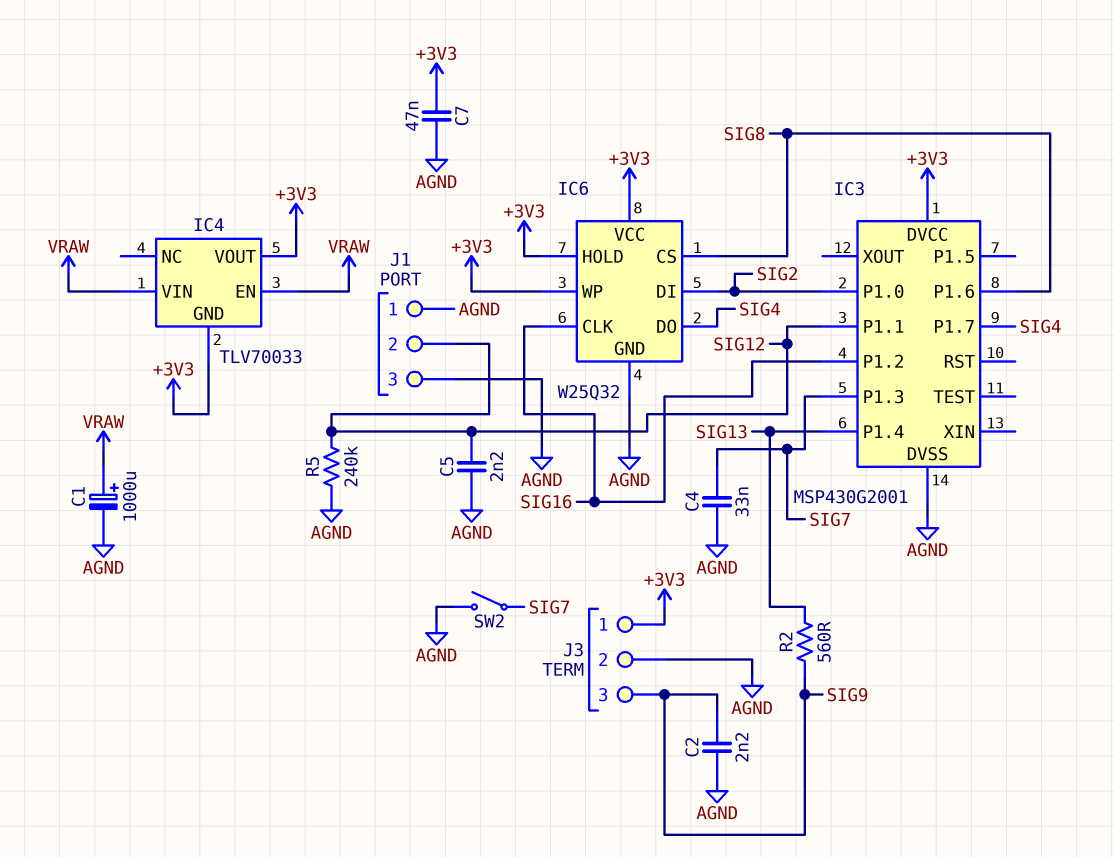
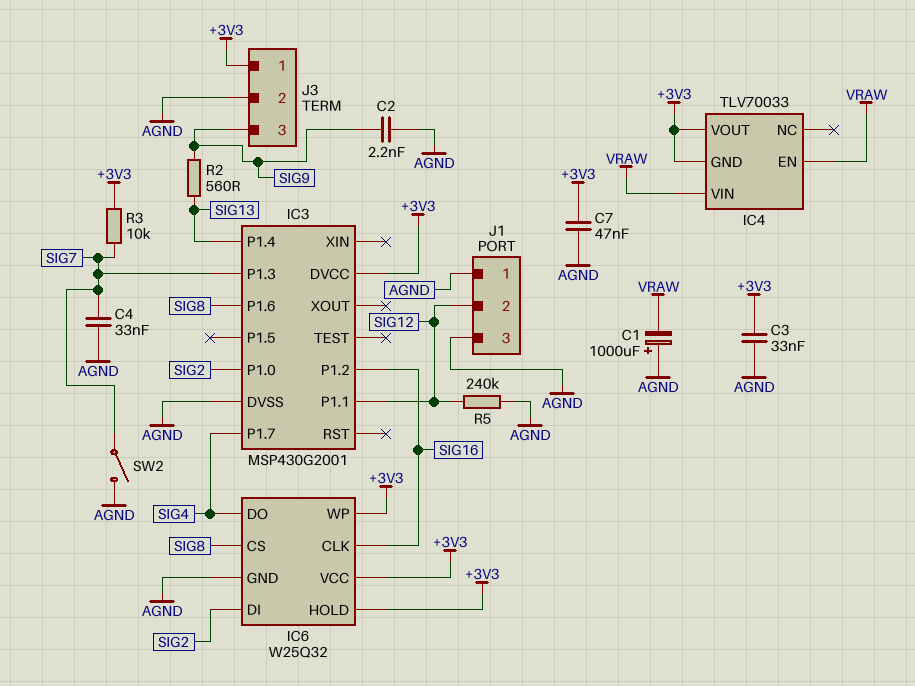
C1: 1000uF (plus VRAW, minus AGND) -> 1000uF (plus AGND, minus VRAW)
C3: none -> 33nF (+3V3, AGND)
C5: 2.2nF (AGND, SIG12) -> none
R3: none -> 10k (+3V3, SIG7)

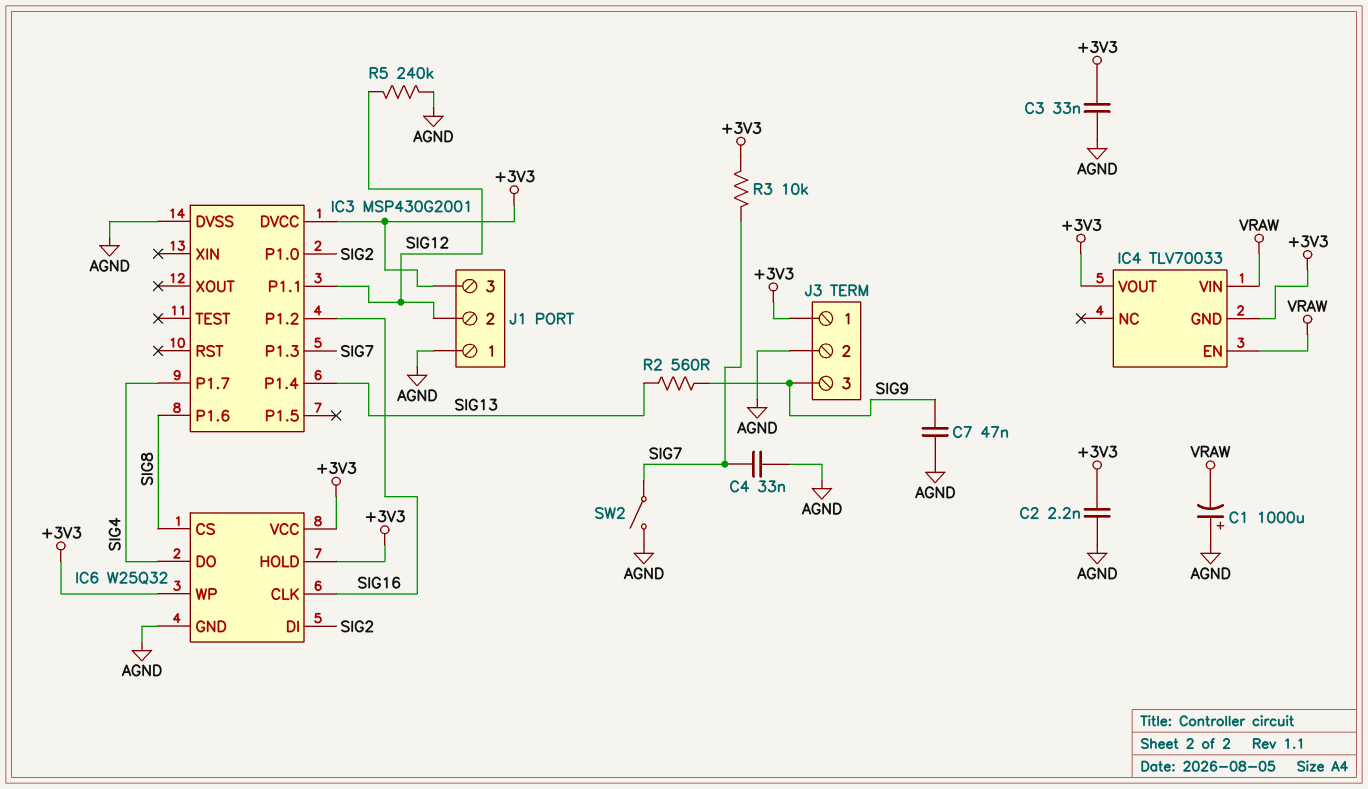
C2: 2.2nF (AGND, SIG9) -> 2.2nF (+3V3, AGND)
C7: 47nF (+3V3, AGND) -> 47nF (AGND, SIG9)
J1 pin 3: AGND -> +3V3

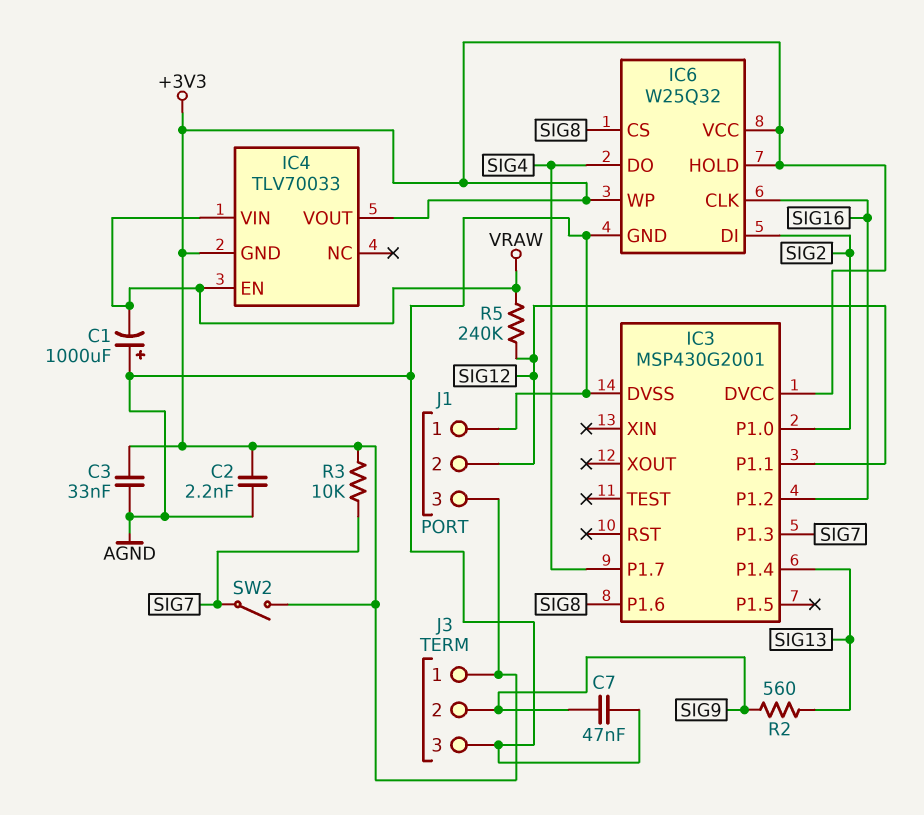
C4: 33nF (AGND, SIG7) -> none
J3 pin 2: AGND -> SIG9
J3 pin 3: SIG9 -> AGND
R5: 240k (AGND, SIG12) -> 240k (SIG12, VRAW)
SW2: switch (AGND, SIG7) -> switch (+3V3, SIG7)

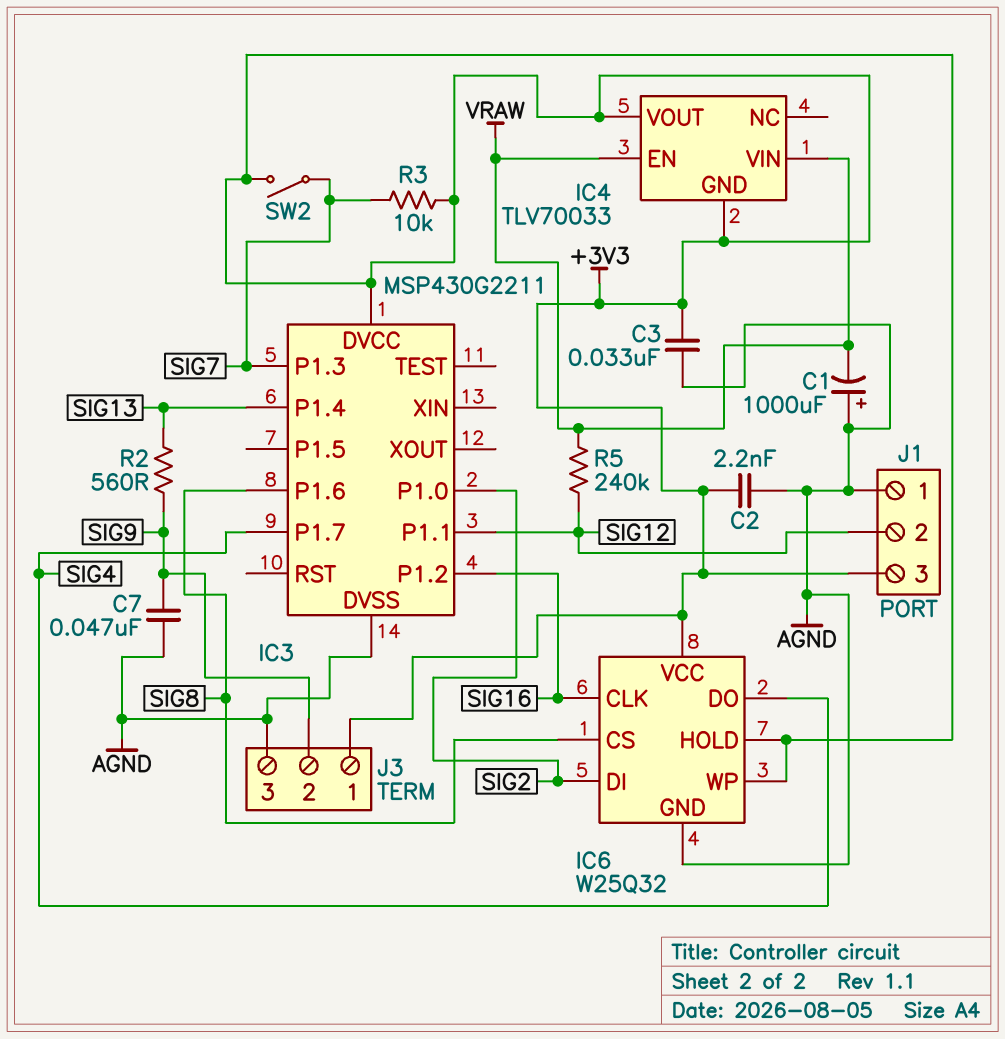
IC3: MSP430G2001 -> MSP430G2211

